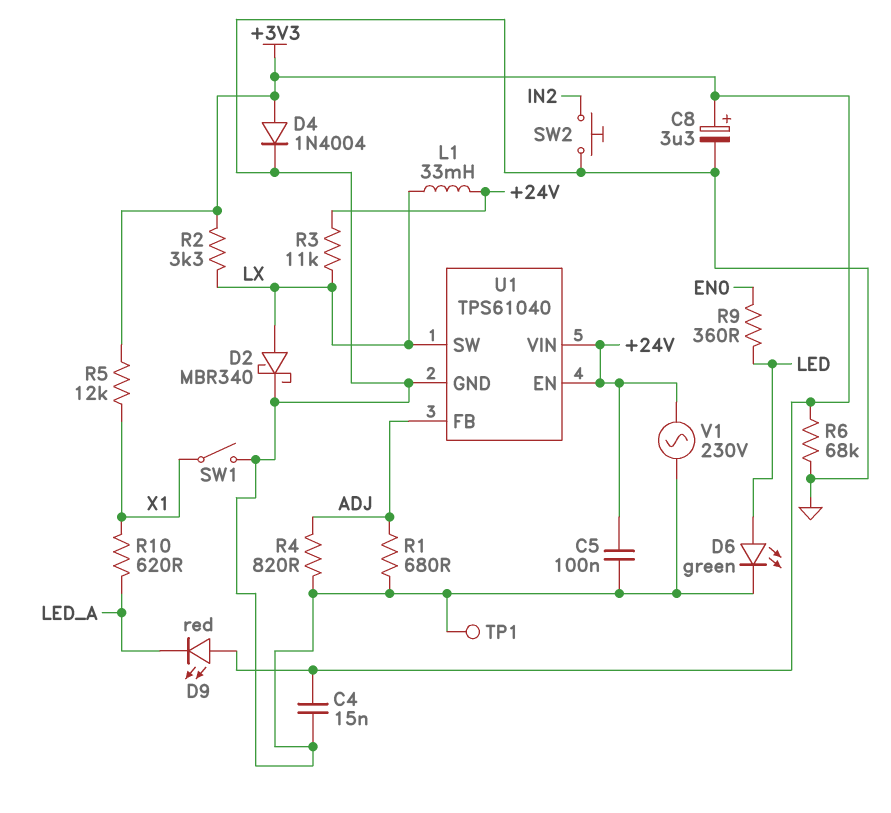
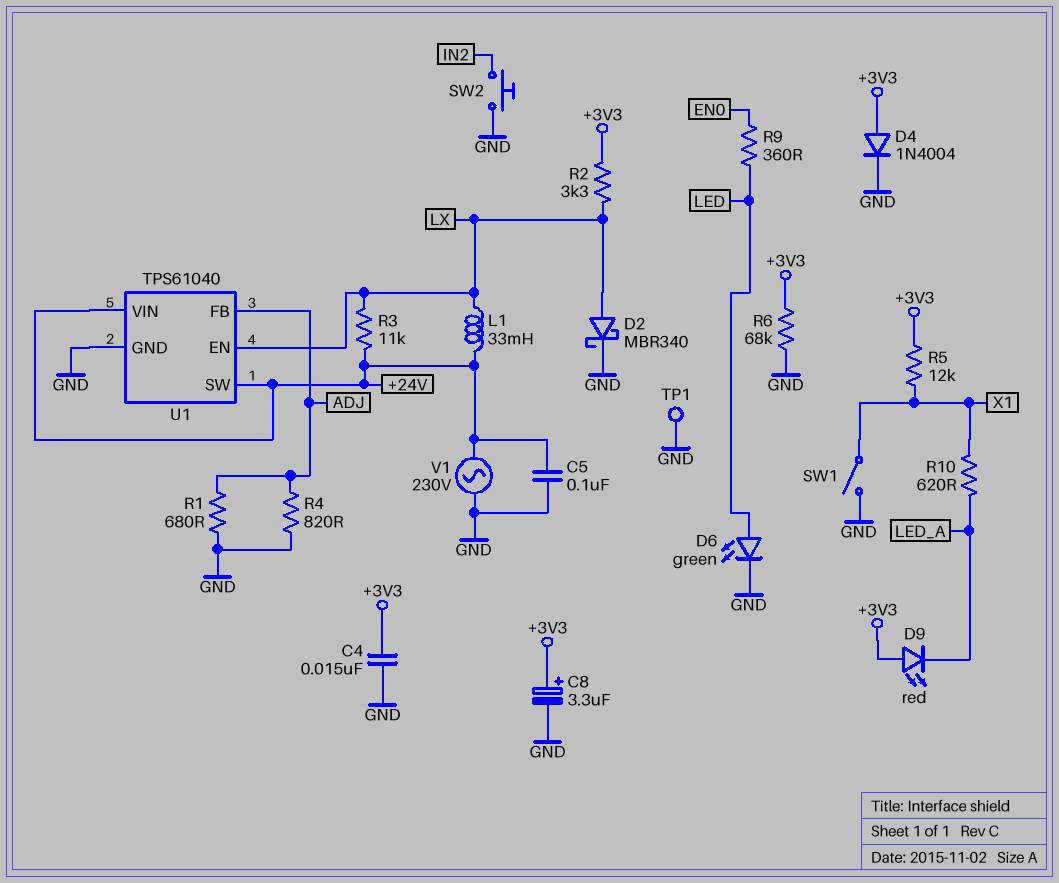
U1 pin EN: +24V -> LX
U1 pin SW: LX -> +24V

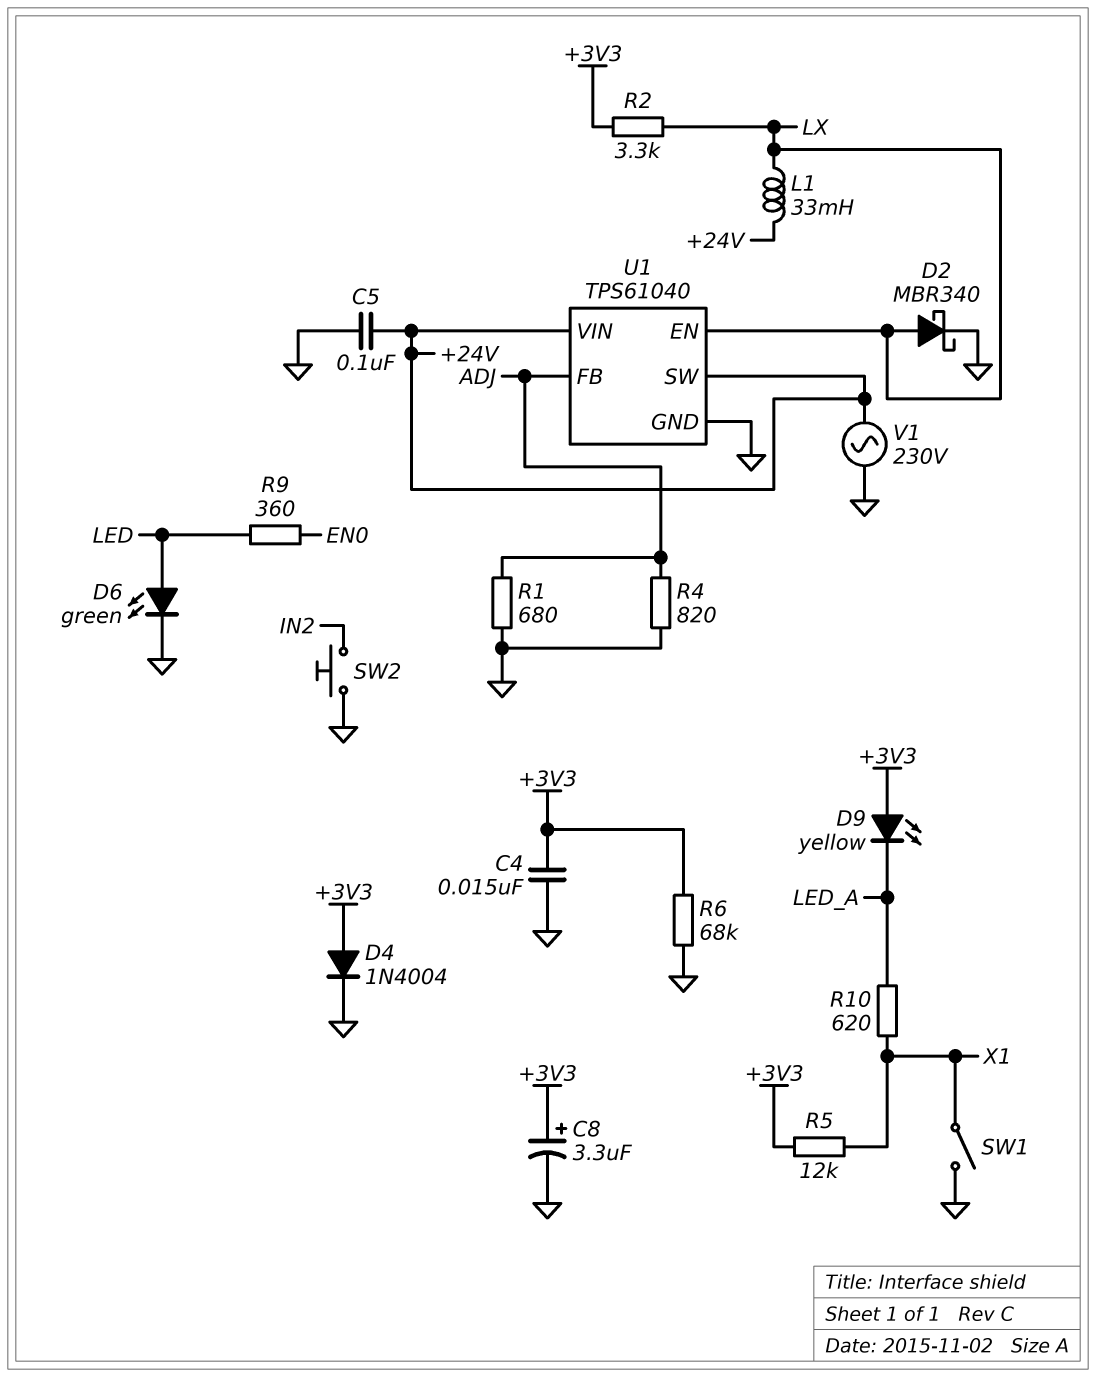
D9: LED red (A +3V3, K LED_A) -> LED yellow (A +3V3, K LED_A)
R3: 11k (+24V, LX) -> none
TP1: test point (GND) -> none

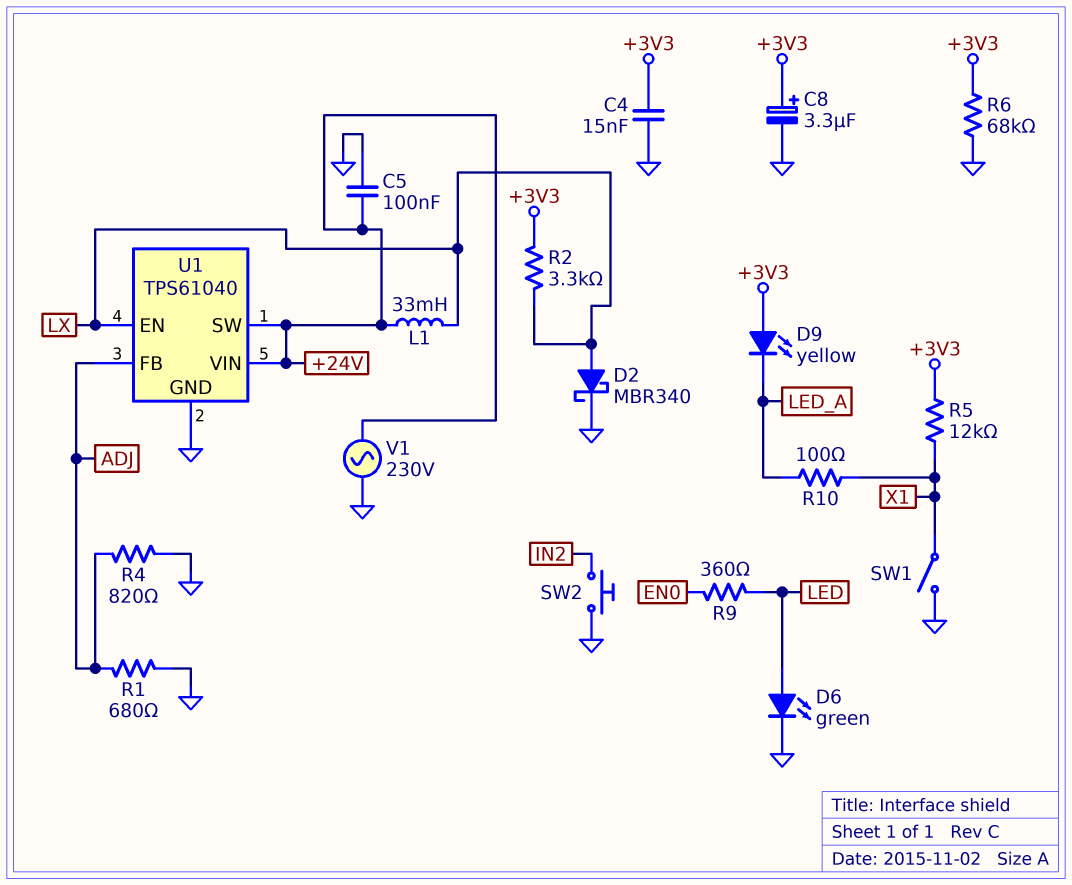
D4: diode 1N4004 (A +3V3, K GND) -> none
R10: 620 (LED_A, X1) -> 100 (LED_A, X1)

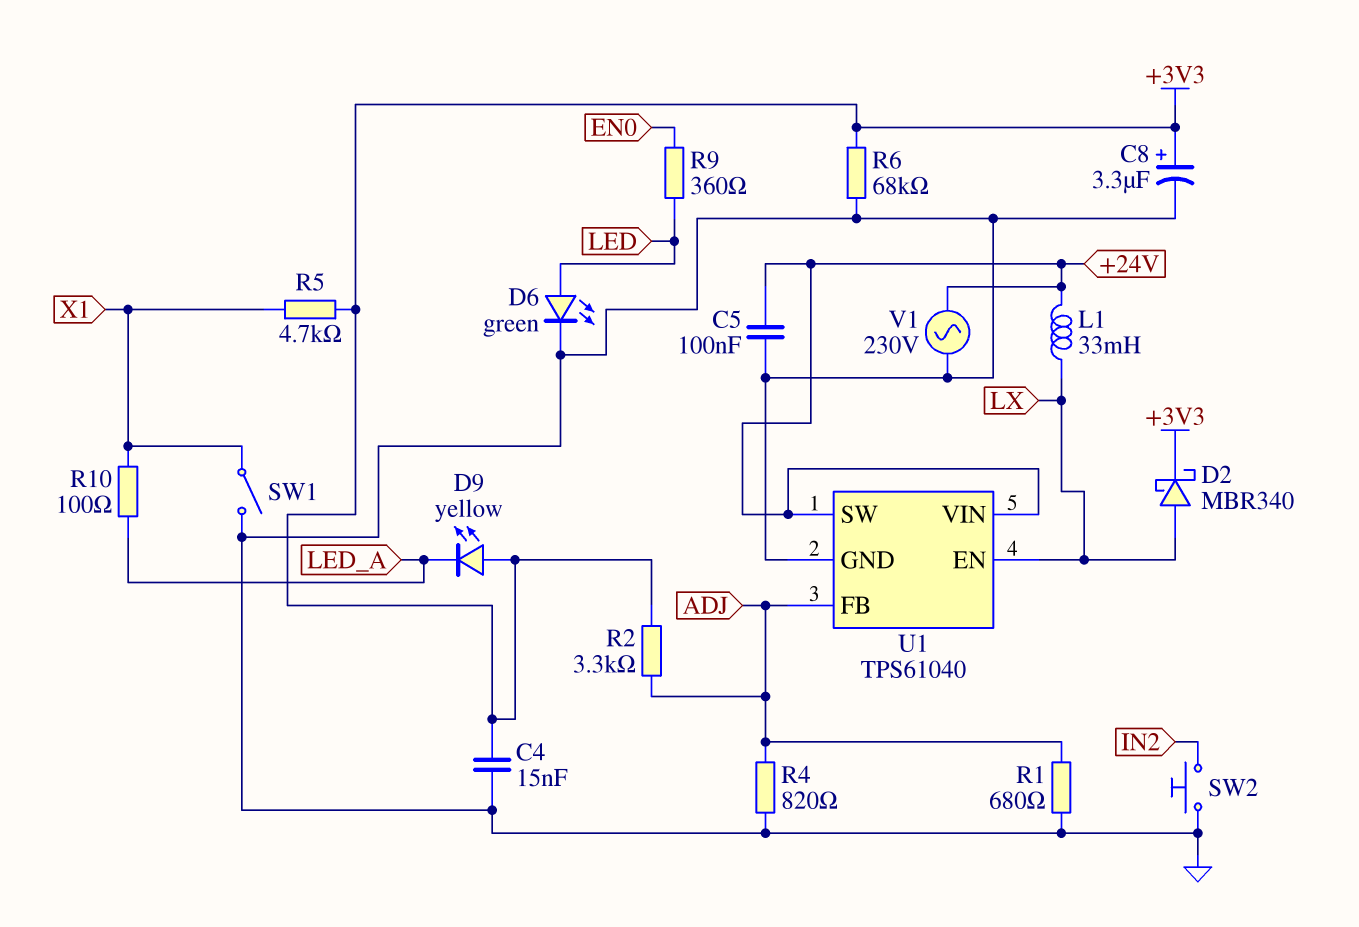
D2: schottky MBR340 (A LX, K GND) -> schottky MBR340 (A LX, K +3V3)
R2: 3.3k (+3V3, LX) -> 3.3k (+3V3, ADJ)
R5: 12k (+3V3, X1) -> 4.7k (+3V3, X1)

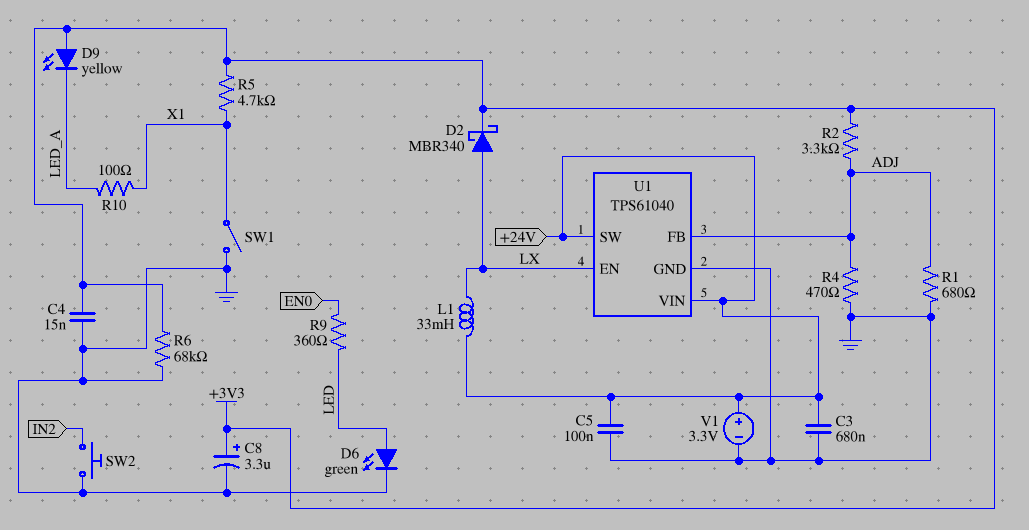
C3: none -> 680nF (+24V, GND)
R4: 820 (ADJ, GND) -> 470 (ADJ, GND)
V1: AC 230V (+24V, GND) -> 3.3V (plus +24V, minus GND)

